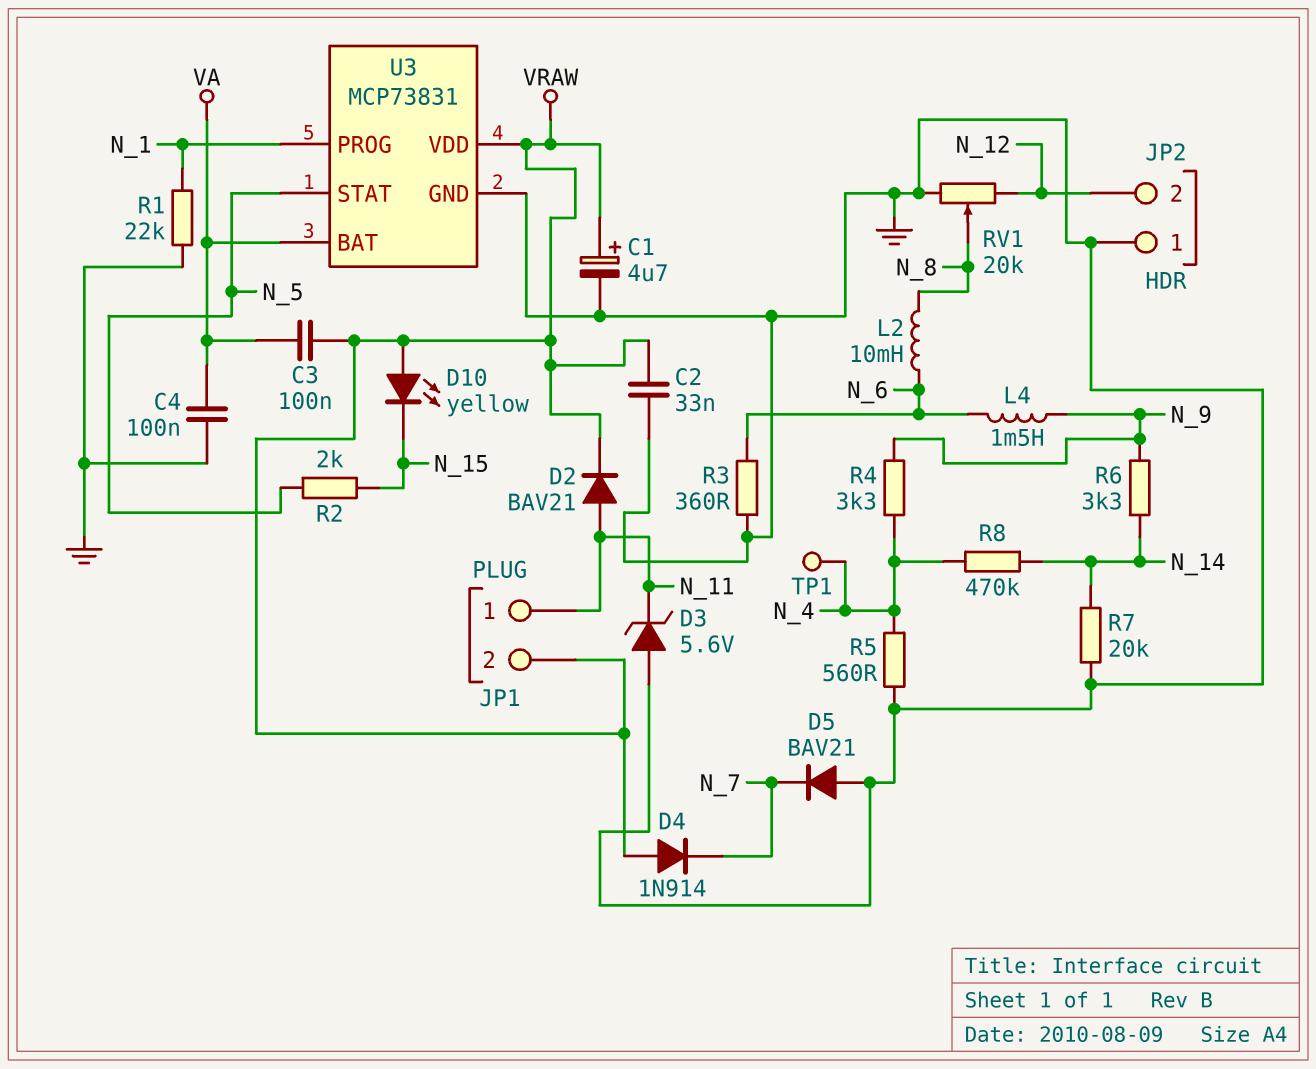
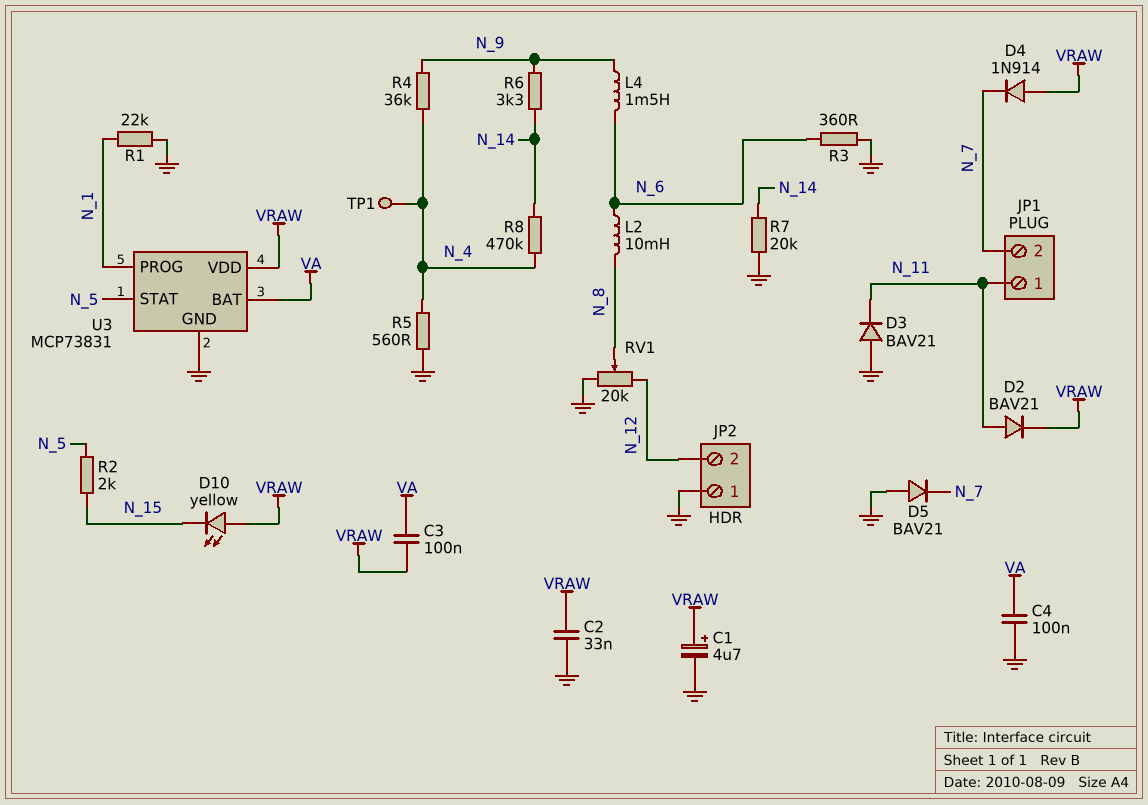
D3: zener 5.6V (A GND, K N_11) -> diode BAV21 (A GND, K N_11)
JP1 pin 2: VRAW -> N_7
R4: 3.3k (N_4, N_9) -> 36k (N_4, N_9)

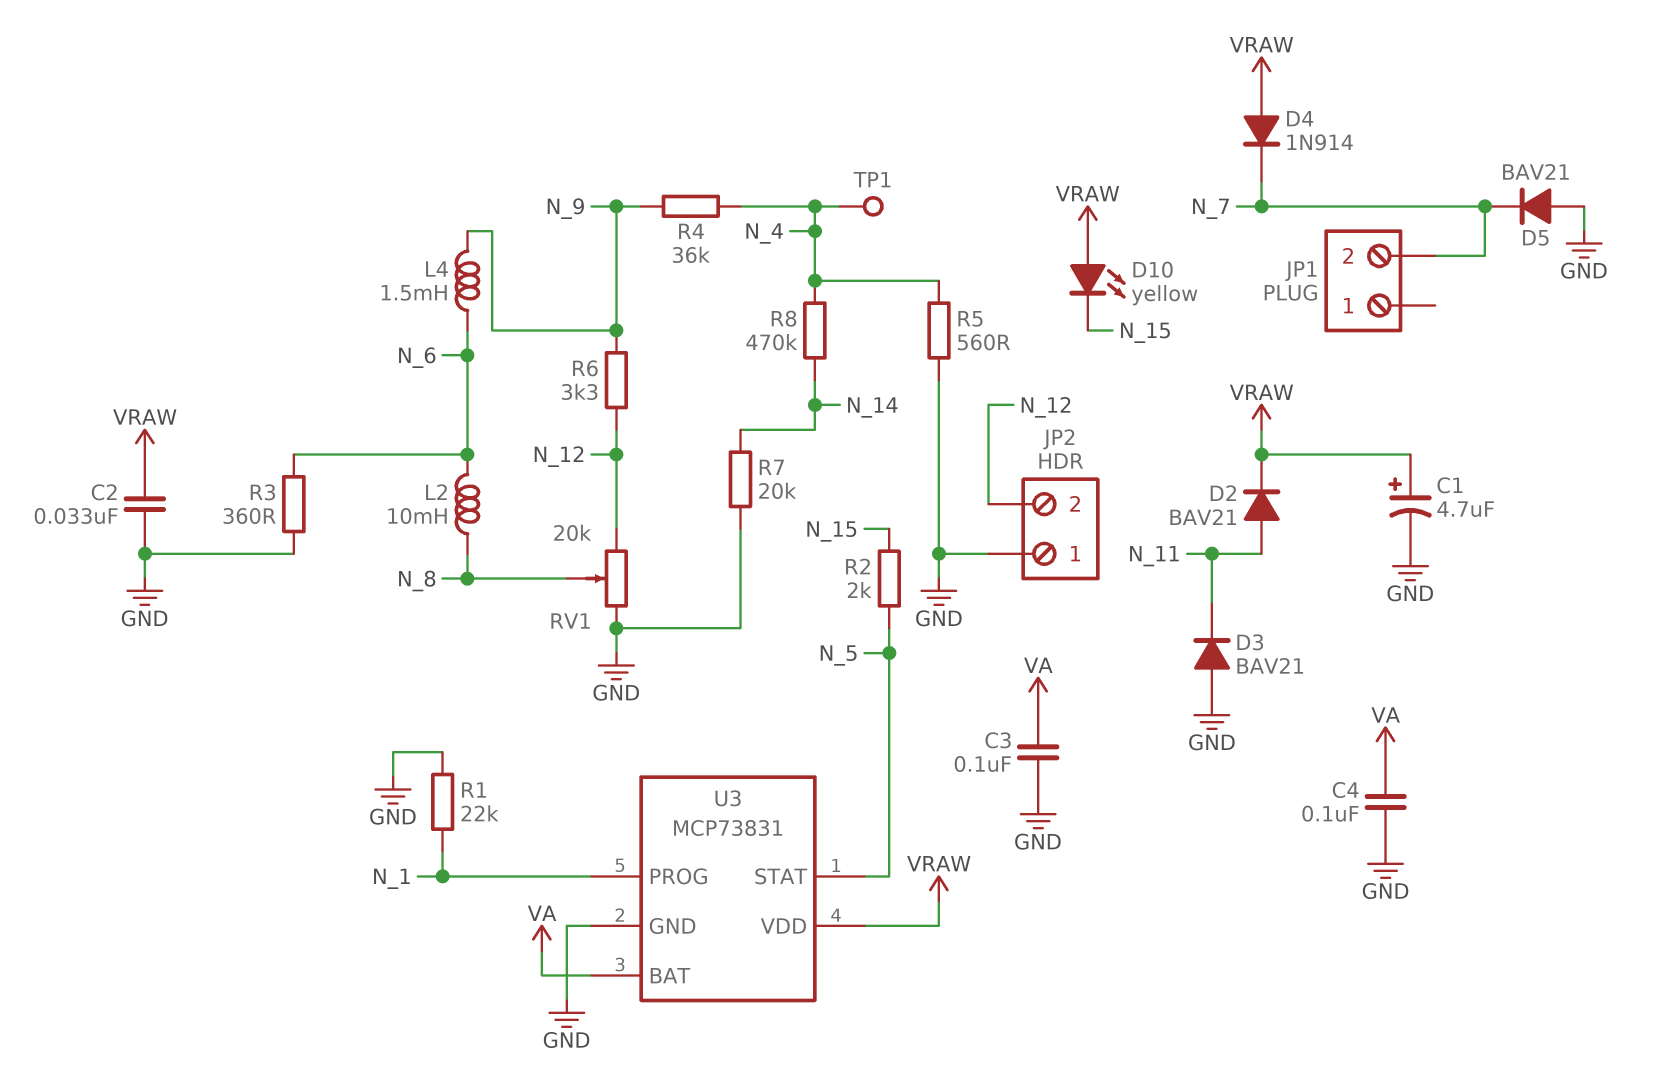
C3: 100nF (VA, VRAW) -> 100nF (GND, VA)
JP1 pin 1: N_11 -> none
R6: 3.3k (N_9, N_14) -> 3.3k (N_9, N_12)

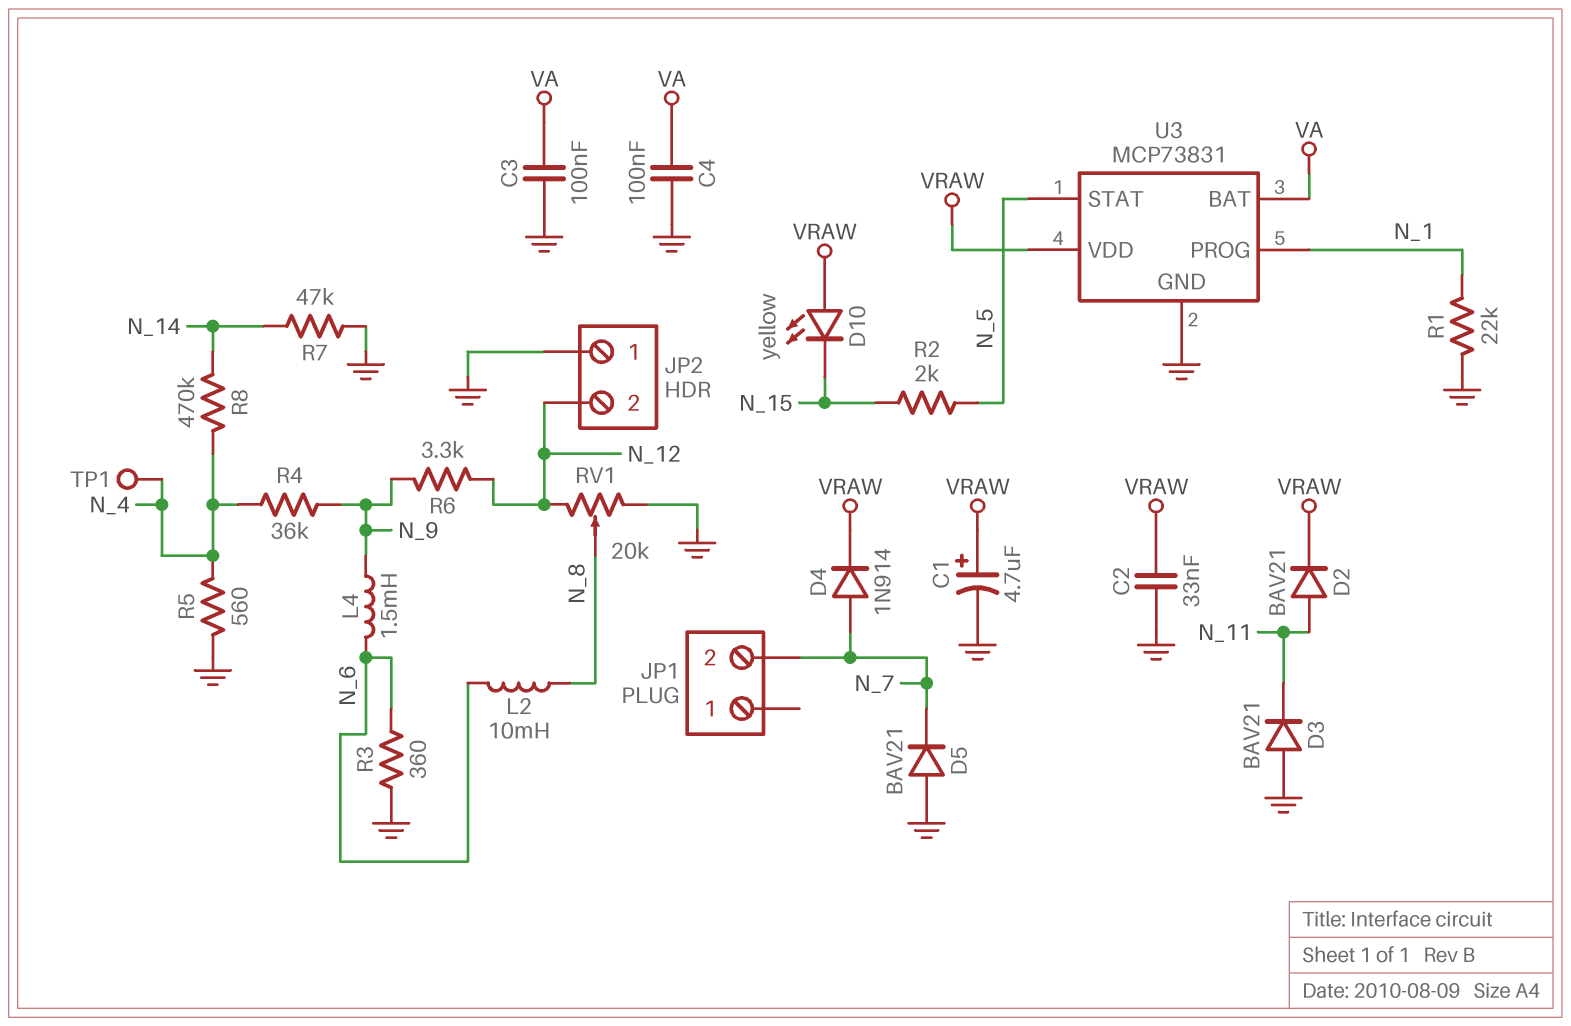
D4: diode 1N914 (A VRAW, K N_7) -> diode 1N914 (A N_7, K VRAW)
R7: 20k (GND, N_14) -> 47k (GND, N_14)

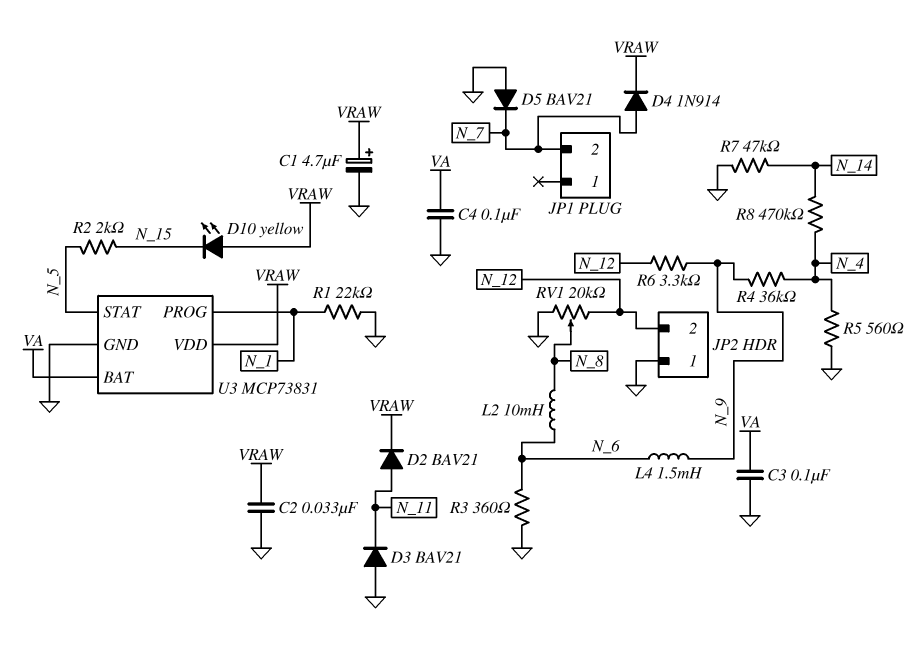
TP1: test point (N_4) -> none

